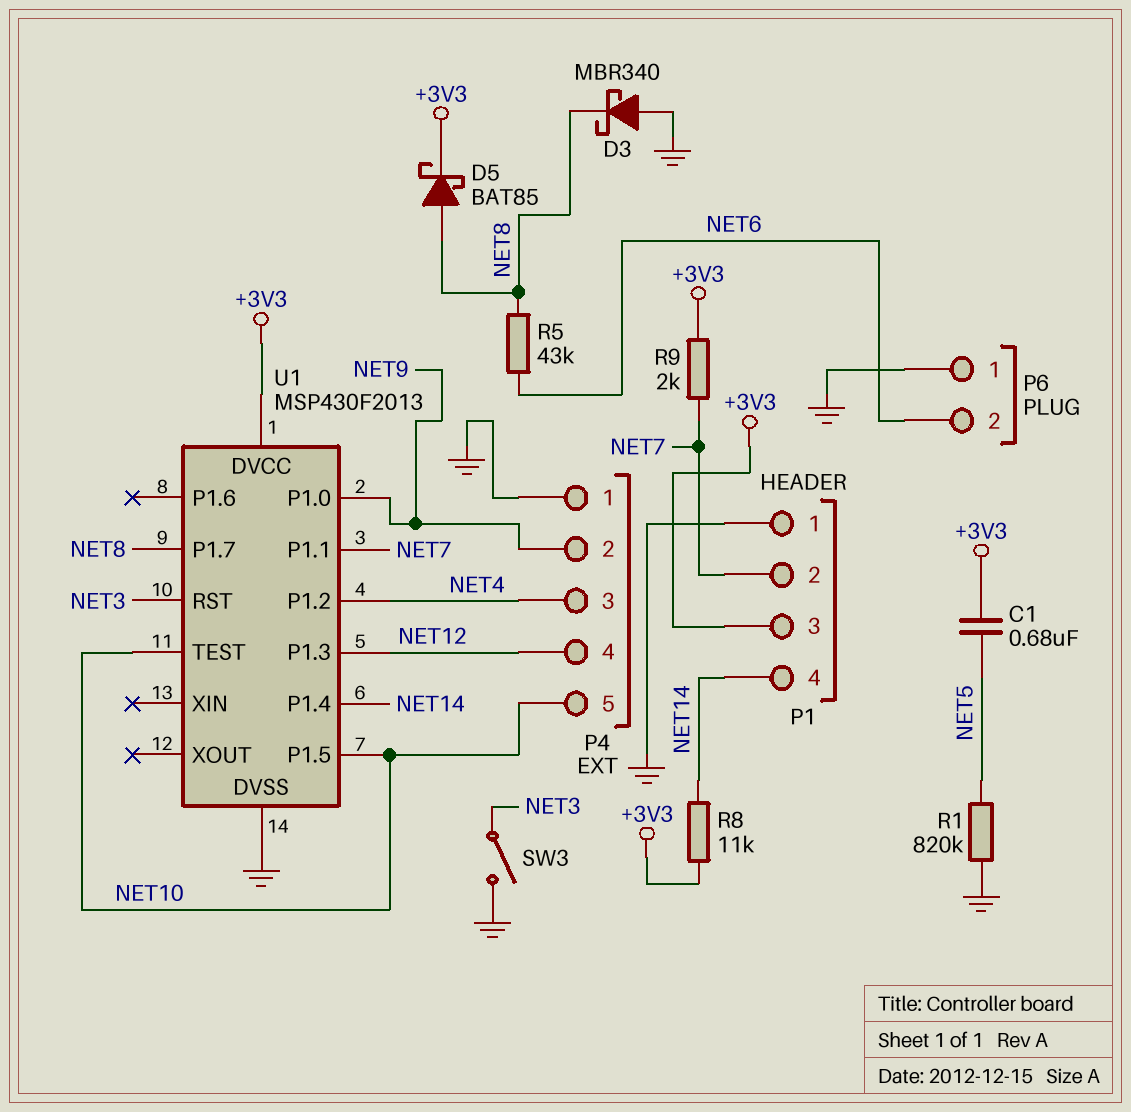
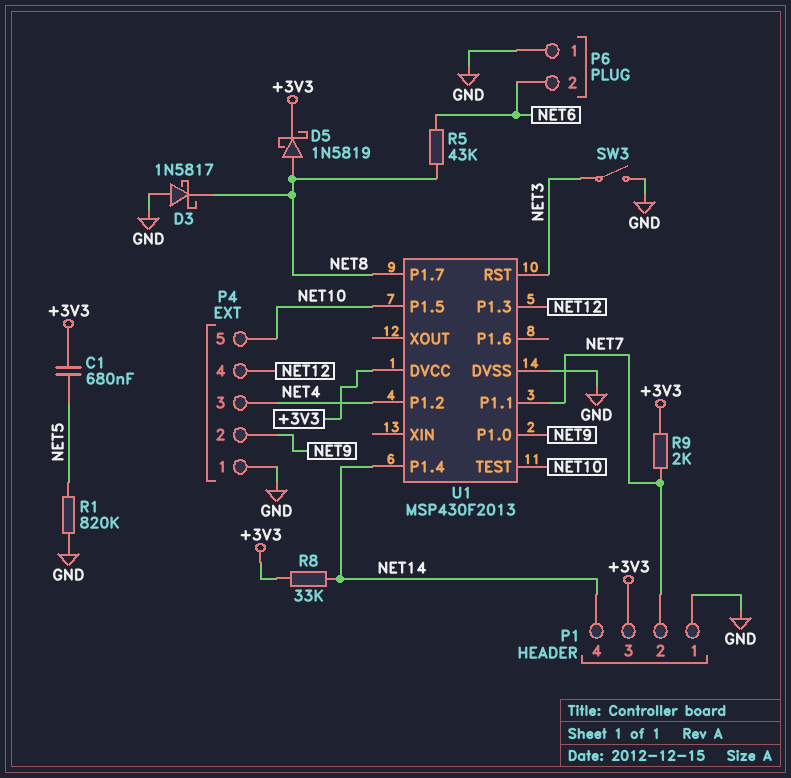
D3: schottky MBR340 (A GND, K NET8) -> schottky 1N5817 (A GND, K NET8)
D5: schottky BAT85 (A NET8, K +3V3) -> schottky 1N5819 (A NET8, K +3V3)
R8: 11k (+3V3, NET14) -> 33k (+3V3, NET14)

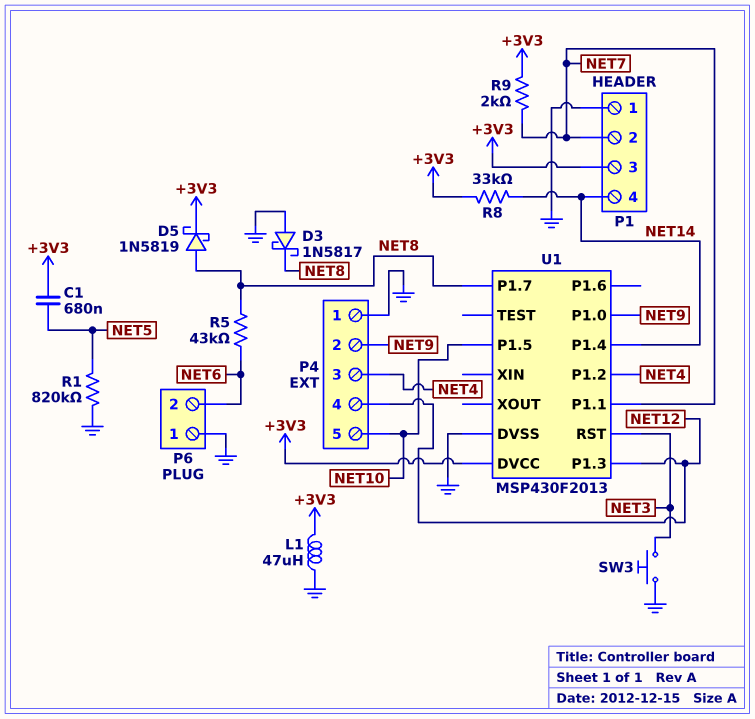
L1: none -> 47uH (+3V3, GND)
SW3: switch (GND, NET3) -> button (GND, NET3)
U1 pin TEST: NET10 -> none

